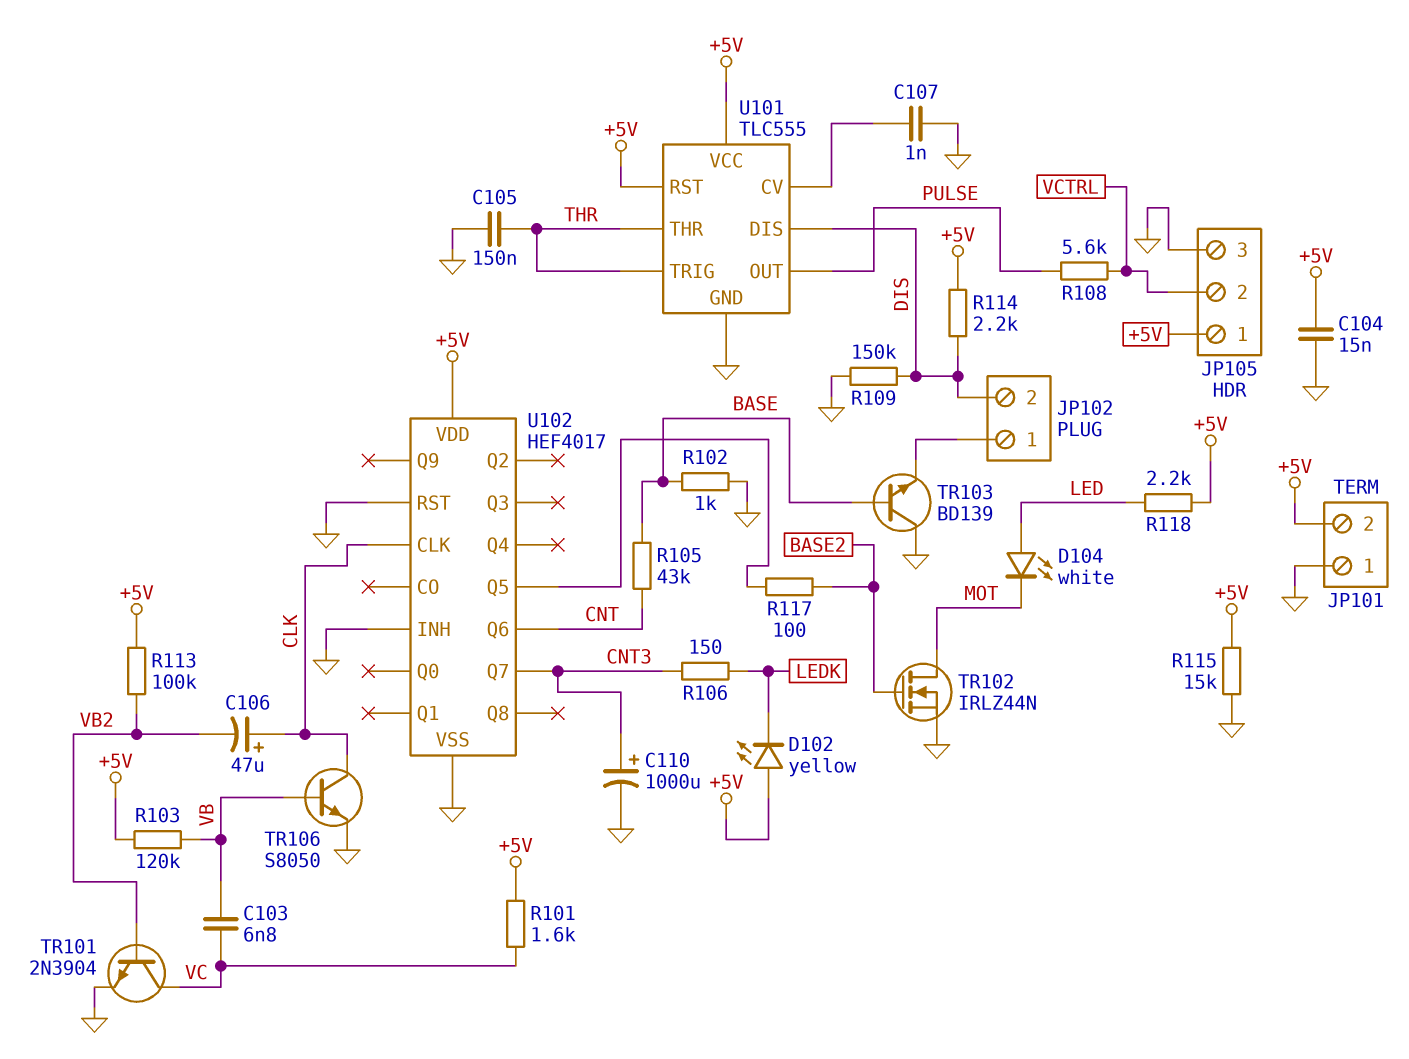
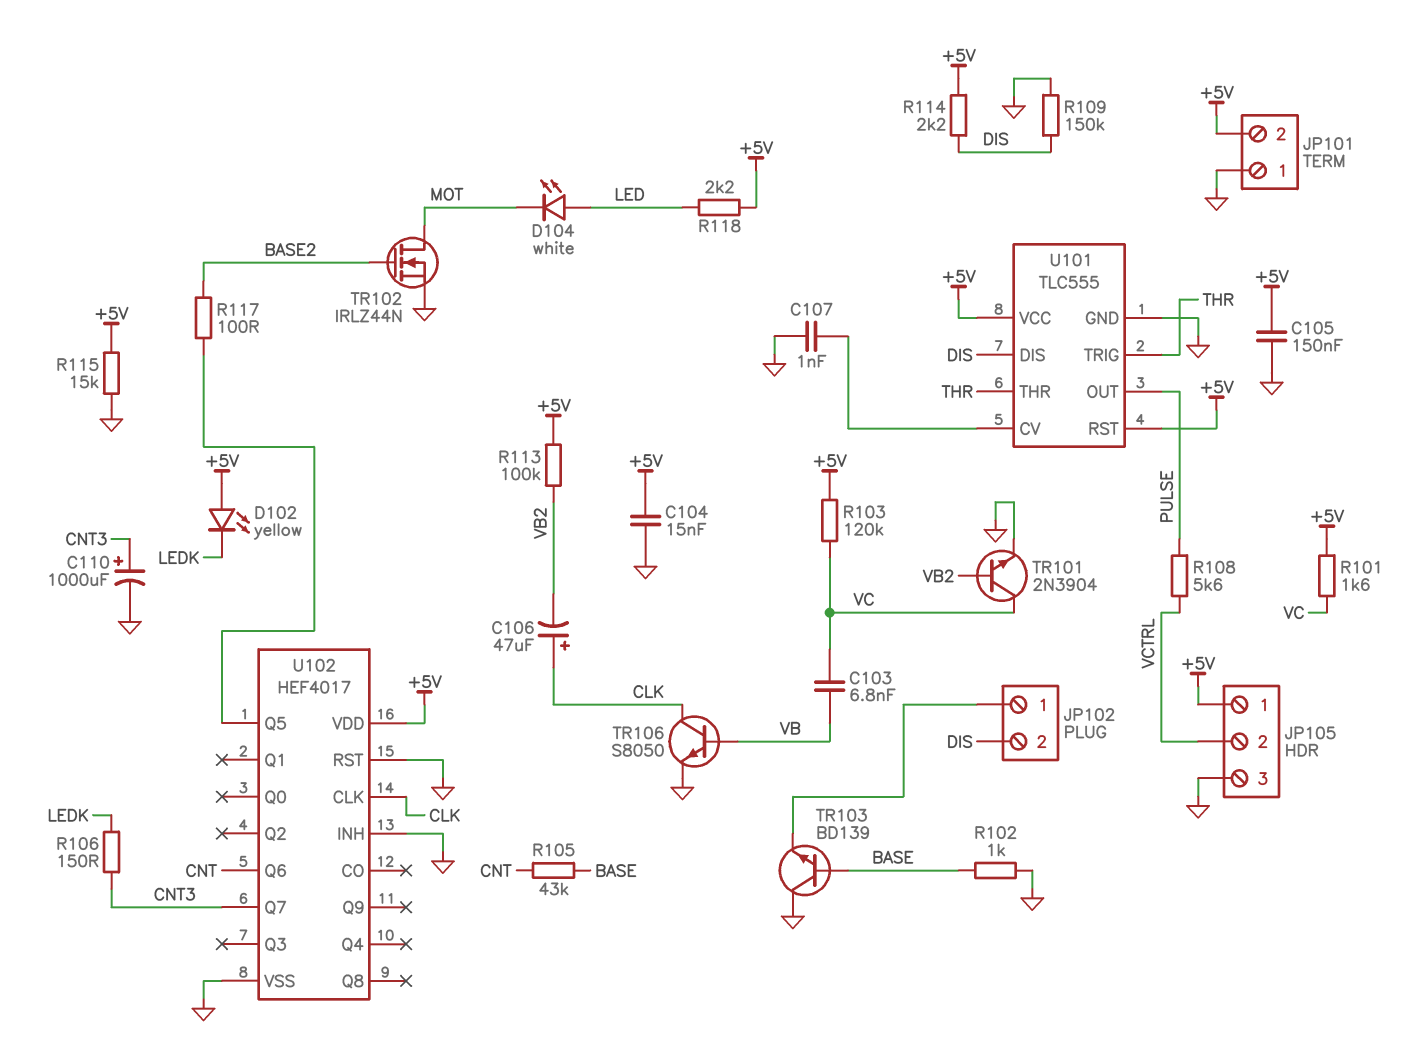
C105: 150nF (GND, THR) -> 150nF (+5V, GND)
R103: 120k (+5V, VB) -> 120k (+5V, VC)

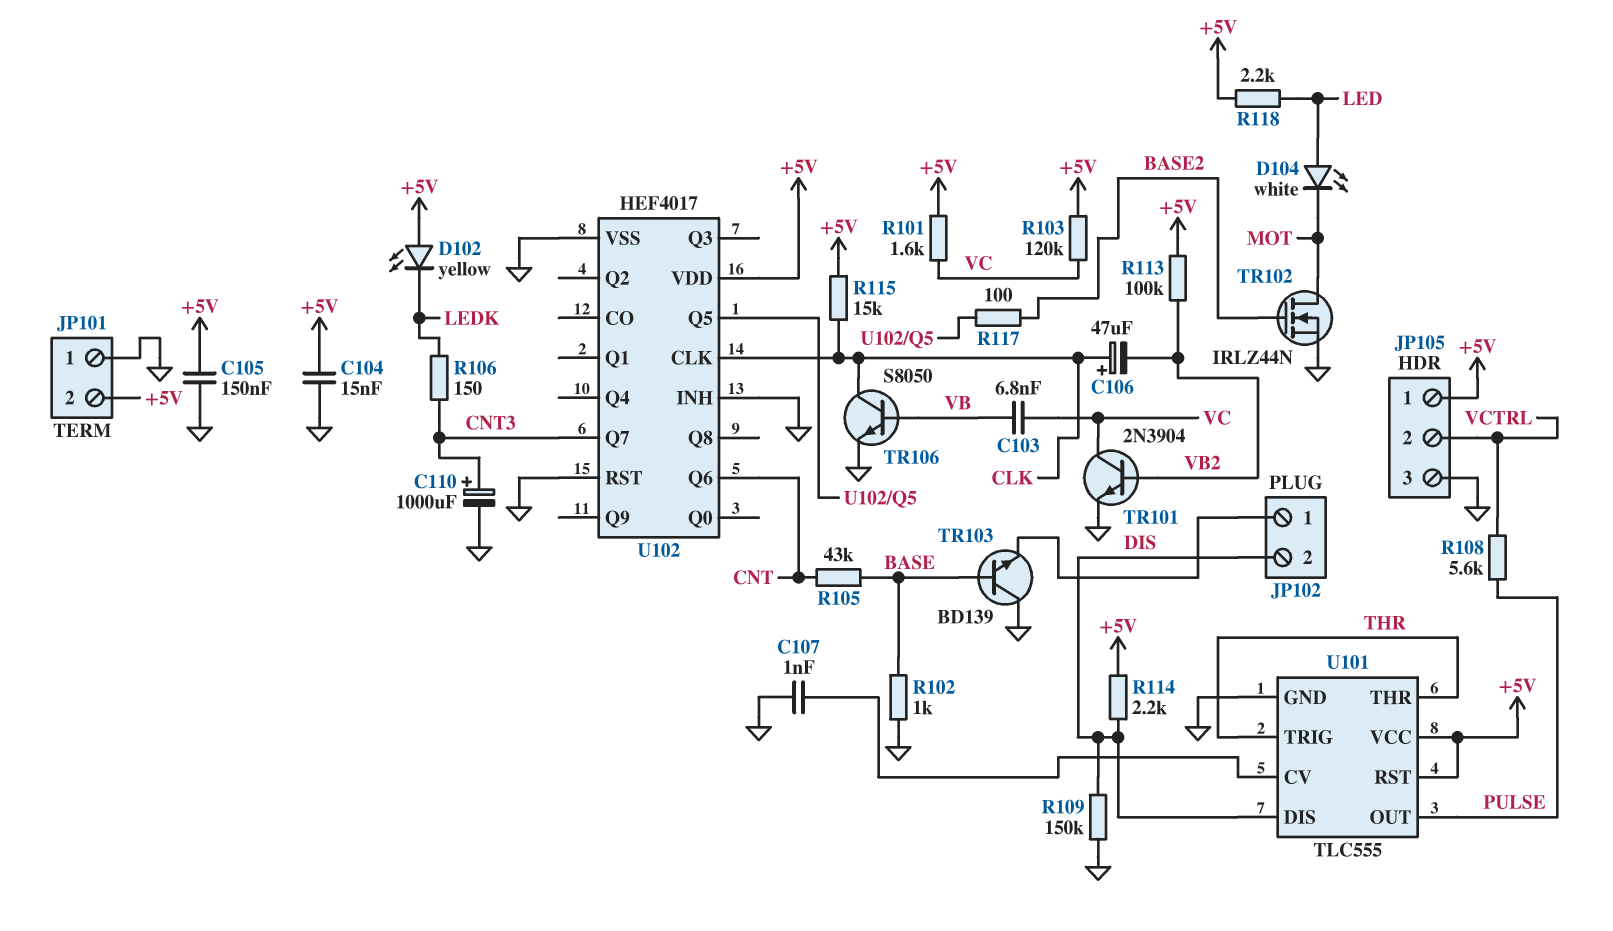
R115: 15k (+5V, GND) -> 15k (+5V, CLK)

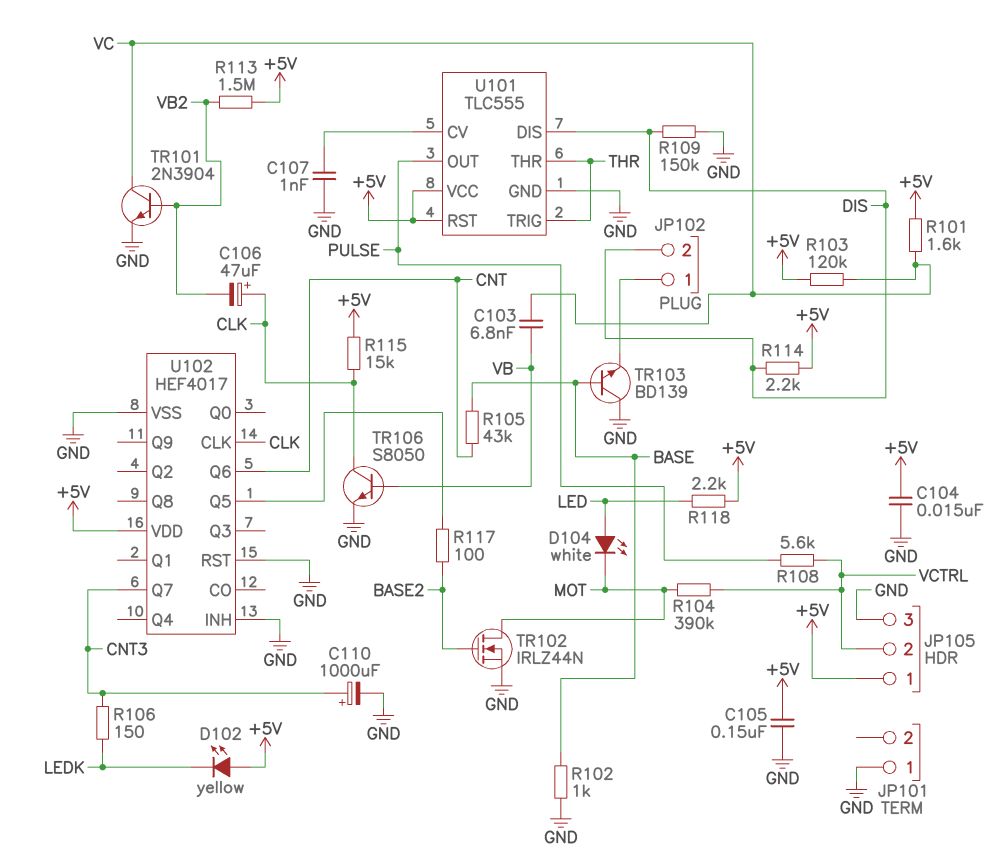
JP101 pin 2: +5V -> none
R104: none -> 390k (MOT, VCTRL)
R113: 100k (+5V, VB2) -> 1.5M (+5V, VB2)

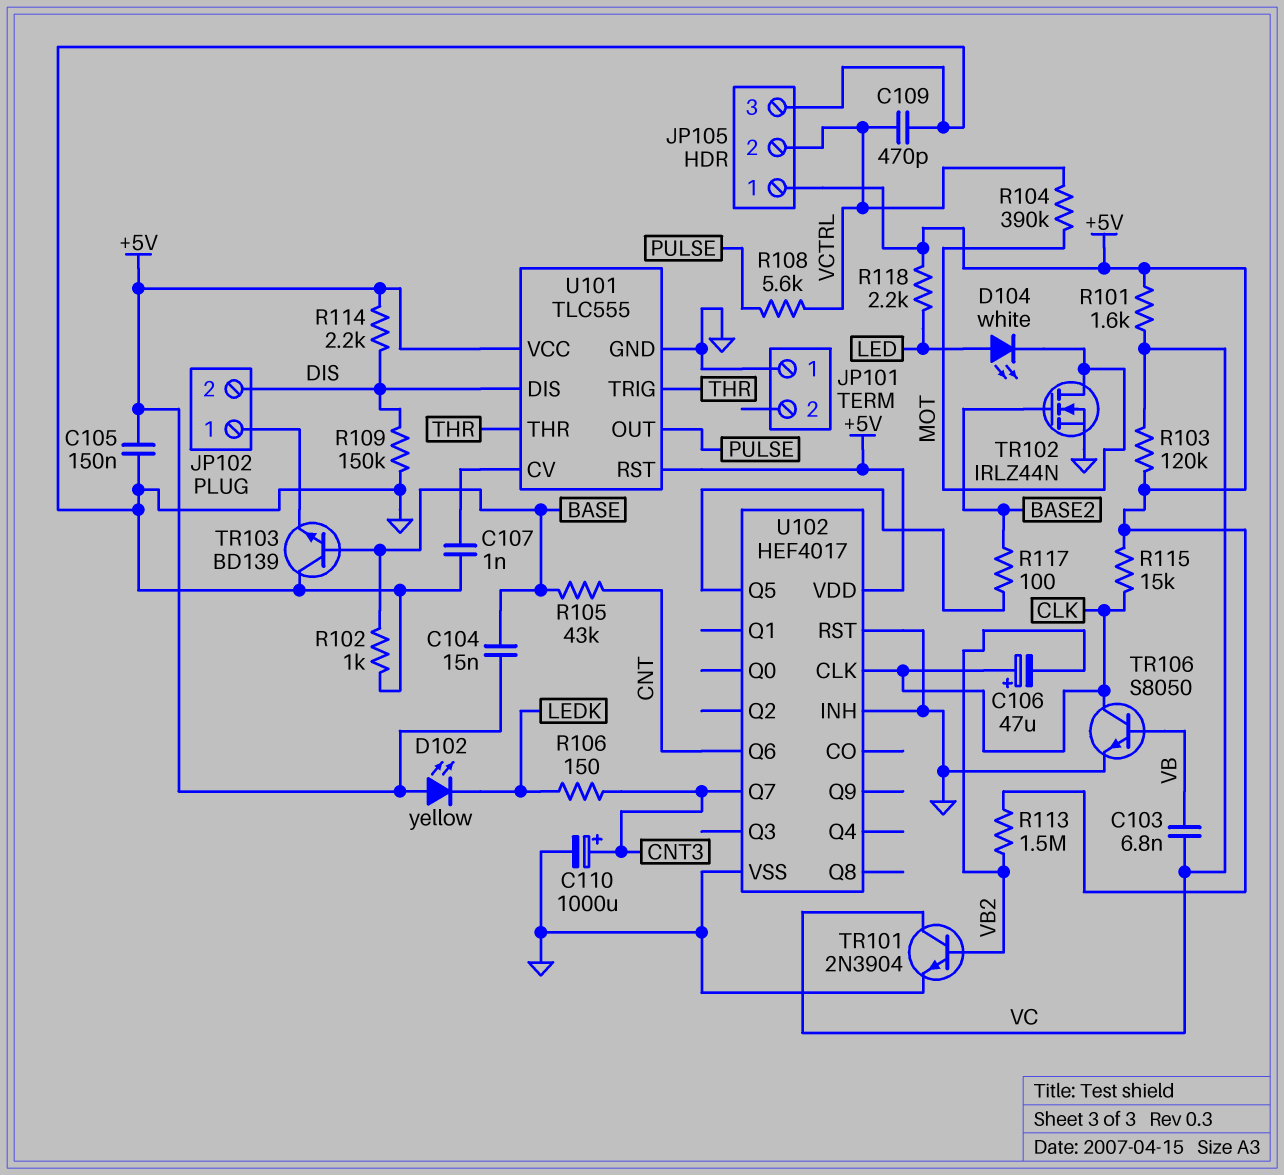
C104: 15nF (+5V, GND) -> 15nF (+5V, BASE)
C109: none -> 470pF (GND, VCTRL)

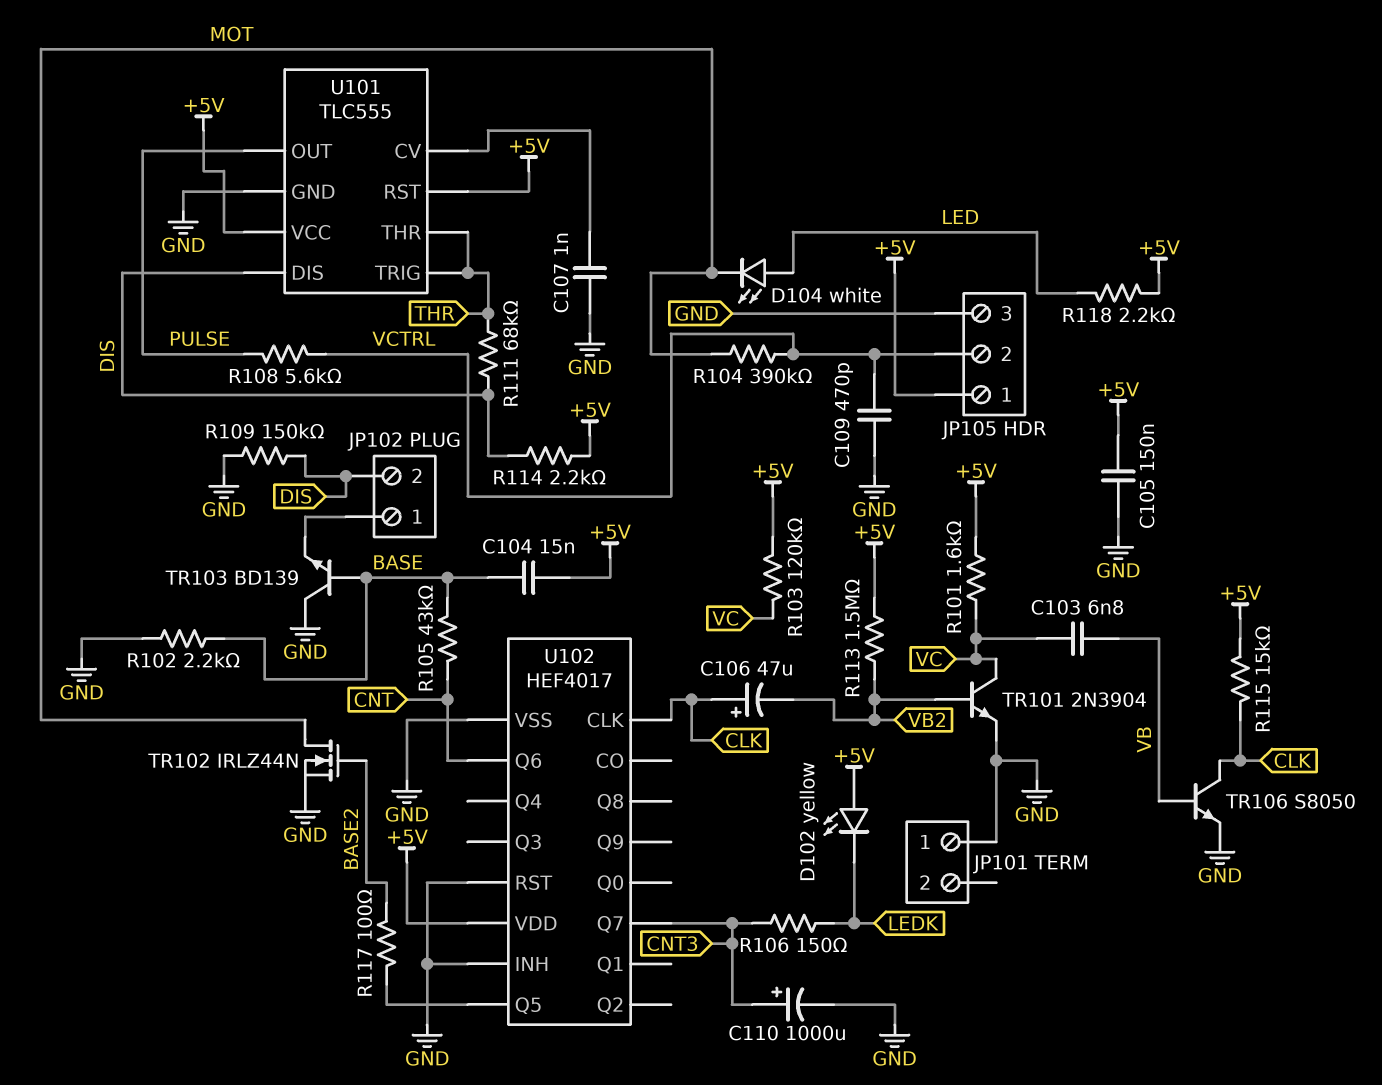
R102: 1k (BASE, GND) -> 2.2k (BASE, GND)
R111: none -> 68k (DIS, THR)

